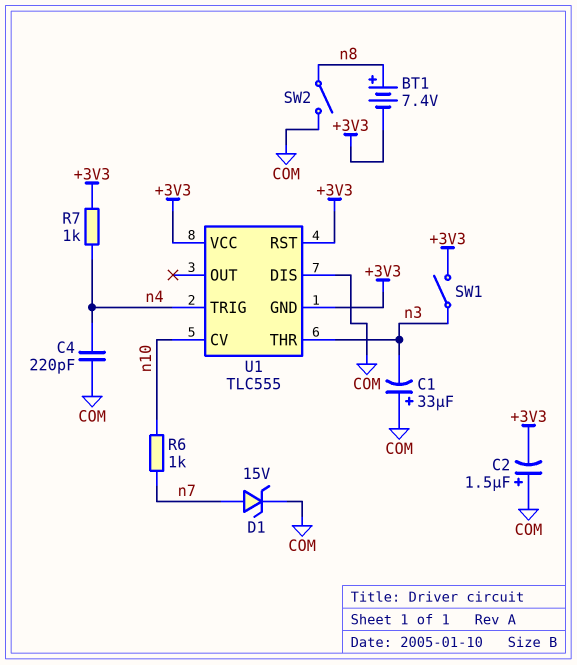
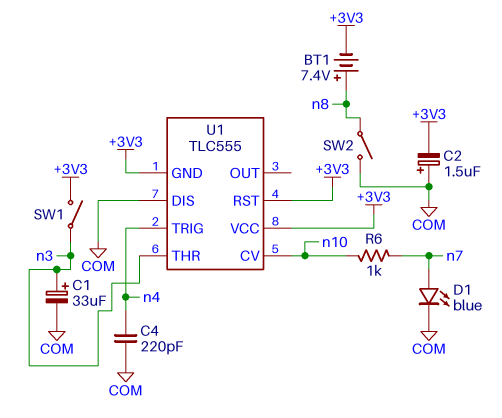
C1: 33uF (plus COM, minus n3) -> 33uF (plus n3, minus COM)
D1: zener 15V (A n7, K COM) -> LED blue (A n7, K COM)
R7: 1k (+3V3, n4) -> none

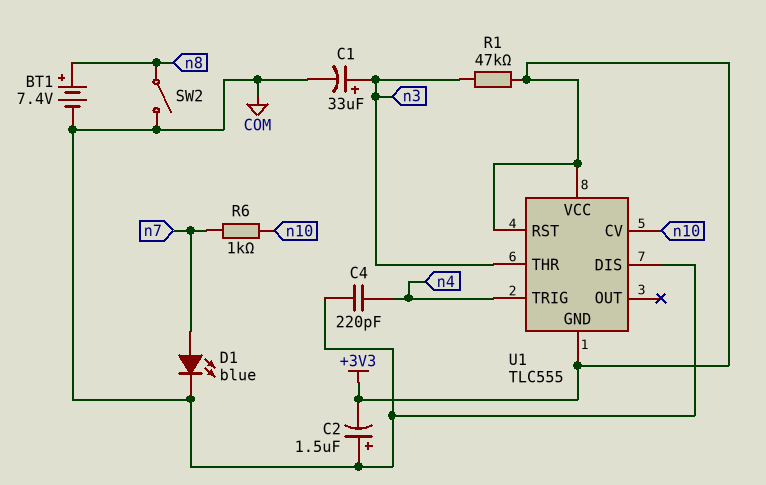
BT1: 7.4V (plus n8, minus +3V3) -> 7.4V (plus n8, minus COM)
R1: none -> 47k (+3V3, n3)
SW1: switch (+3V3, n3) -> none

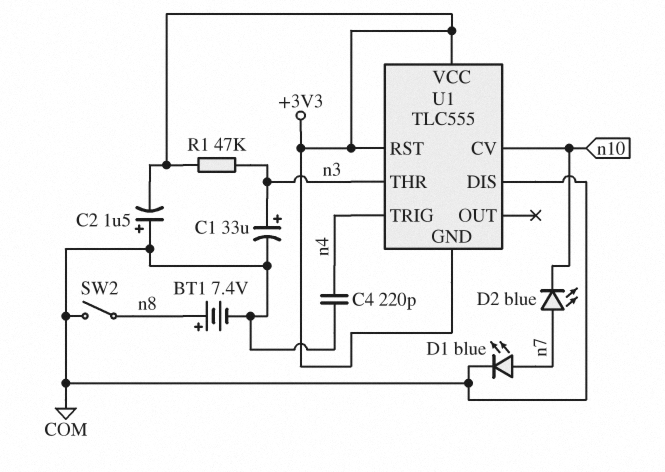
D2: none -> LED blue (A n7, K n10)
R6: 1k (n7, n10) -> none

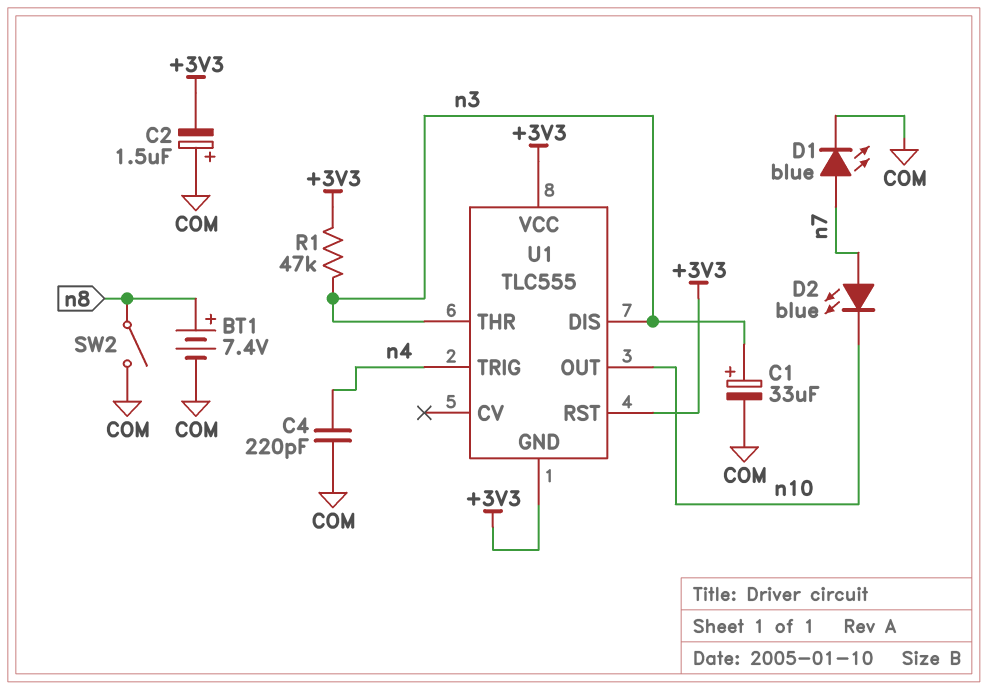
U1 pin CV: n10 -> none
U1 pin DIS: COM -> n3
U1 pin OUT: none -> n10

